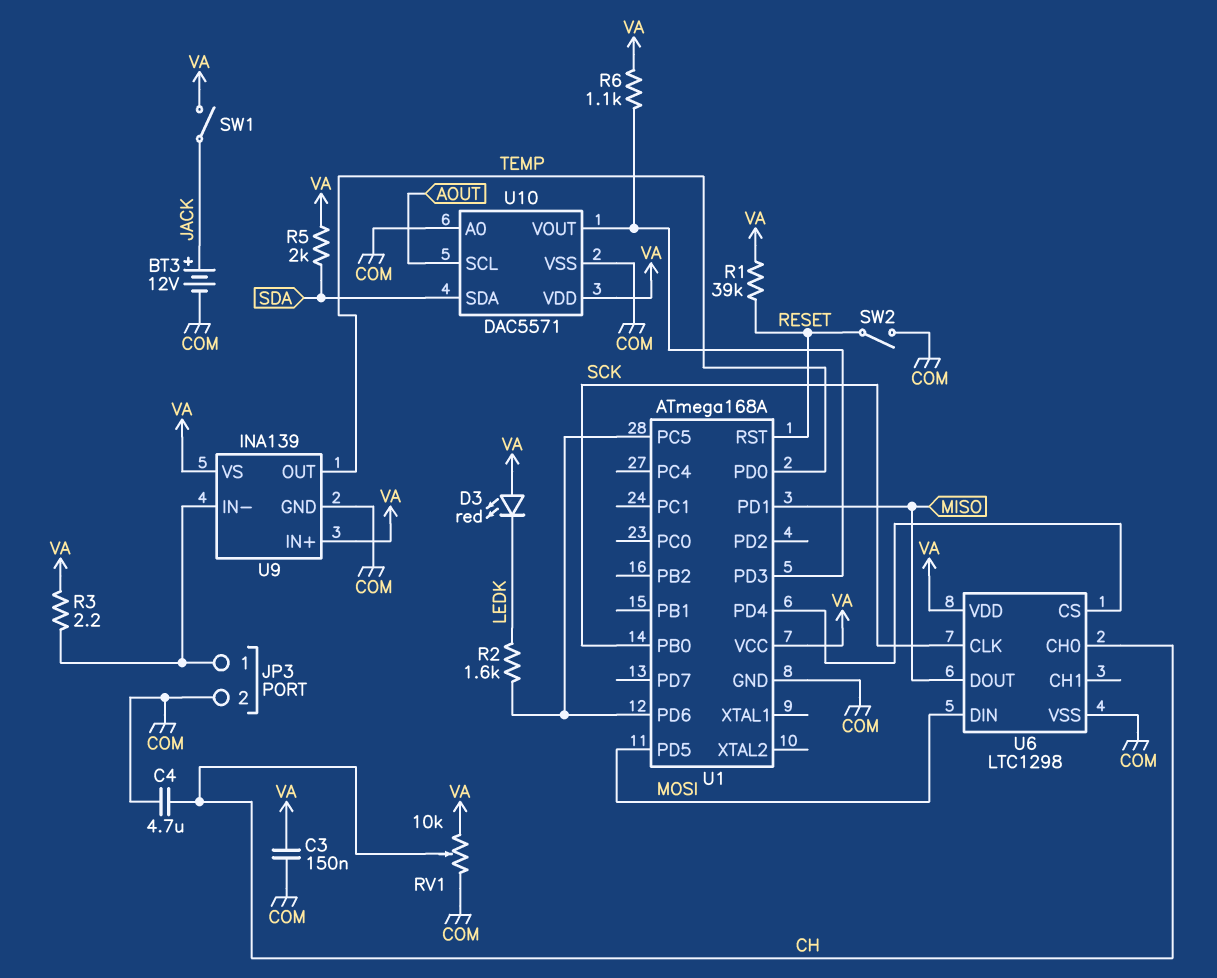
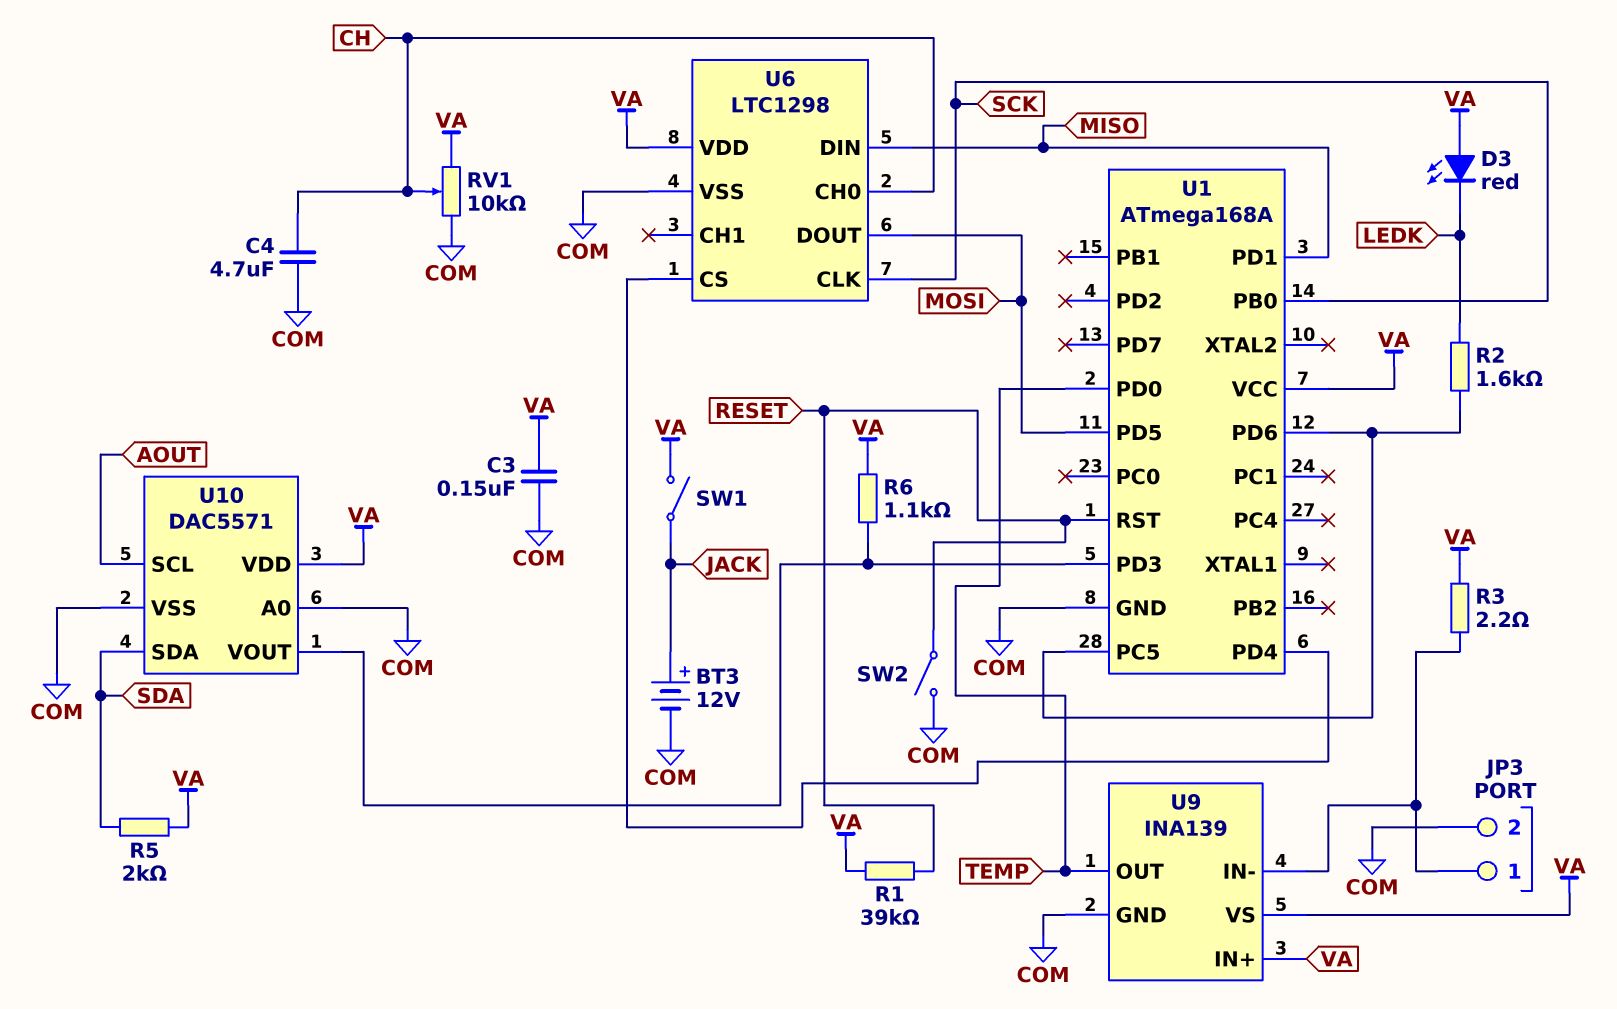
U6 pin DIN: MOSI -> MISO
U6 pin DOUT: MISO -> MOSI

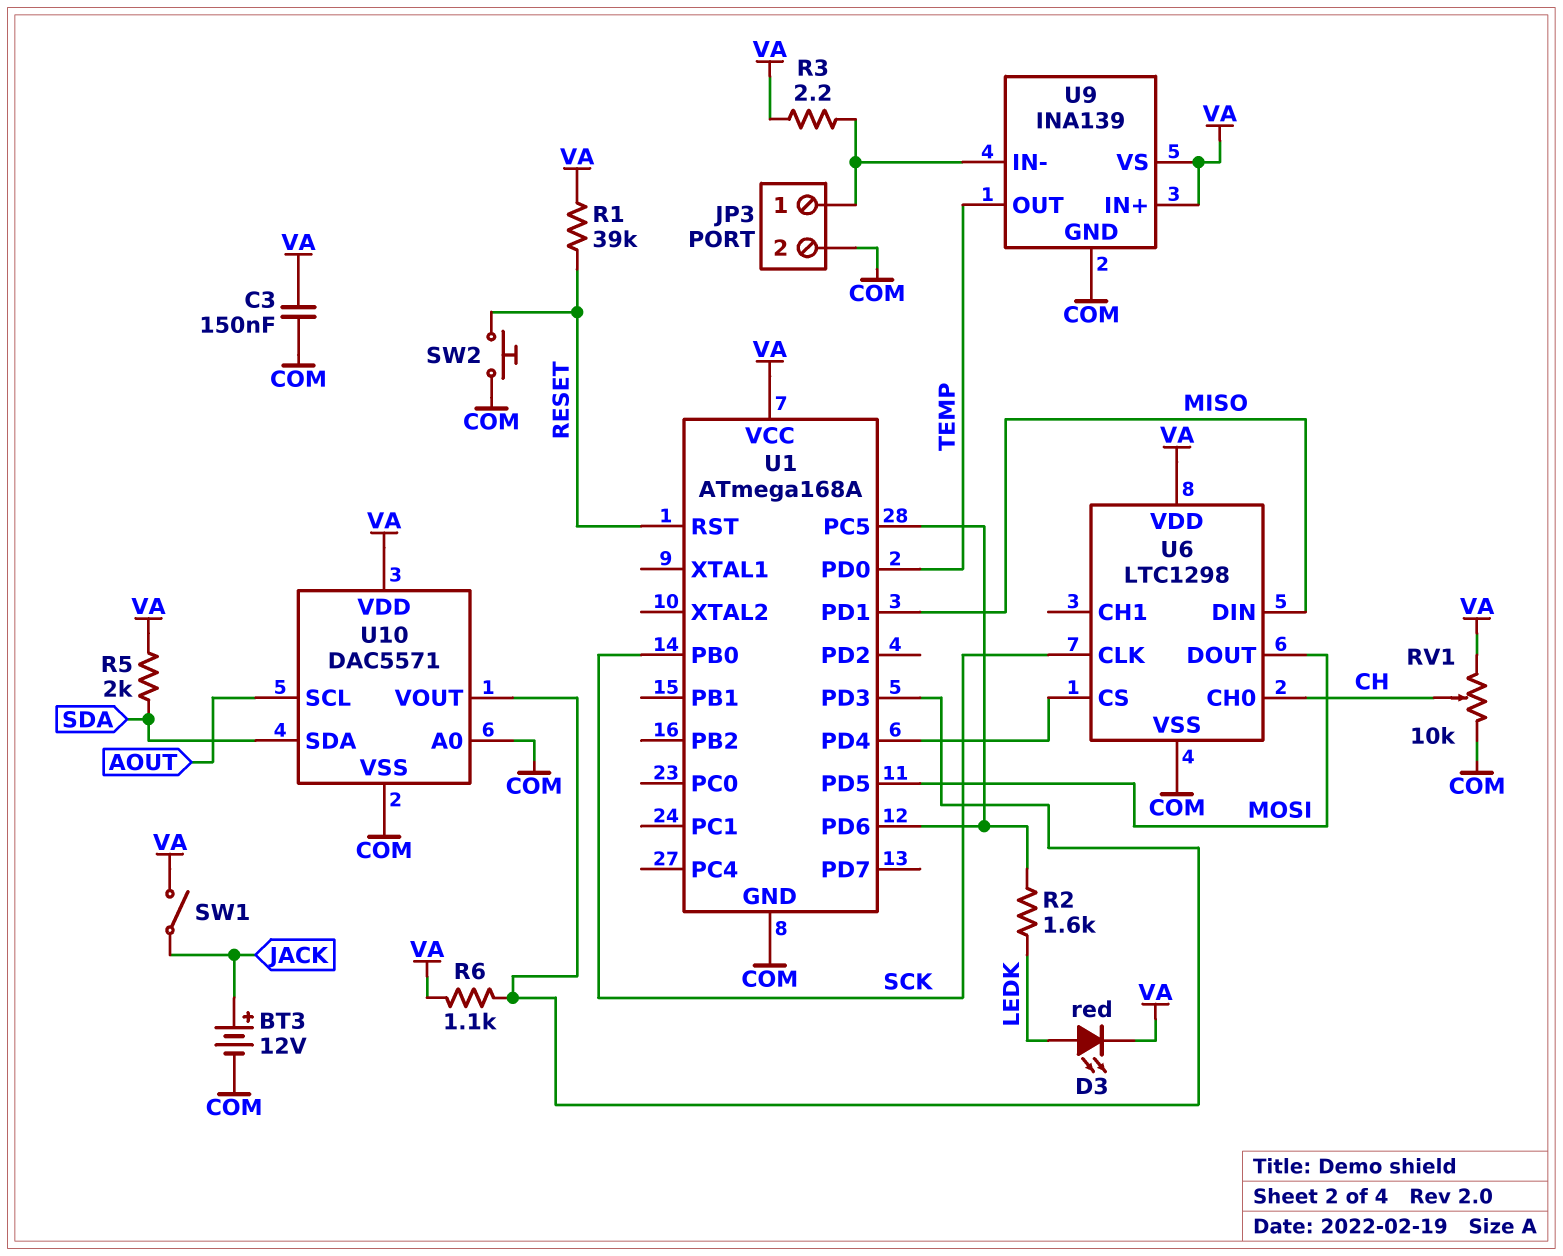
C4: 4.7uF (CH, COM) -> none
D3: LED red (A VA, K LEDK) -> LED red (A LEDK, K VA)
SW2: switch (COM, RESET) -> button (COM, RESET)

